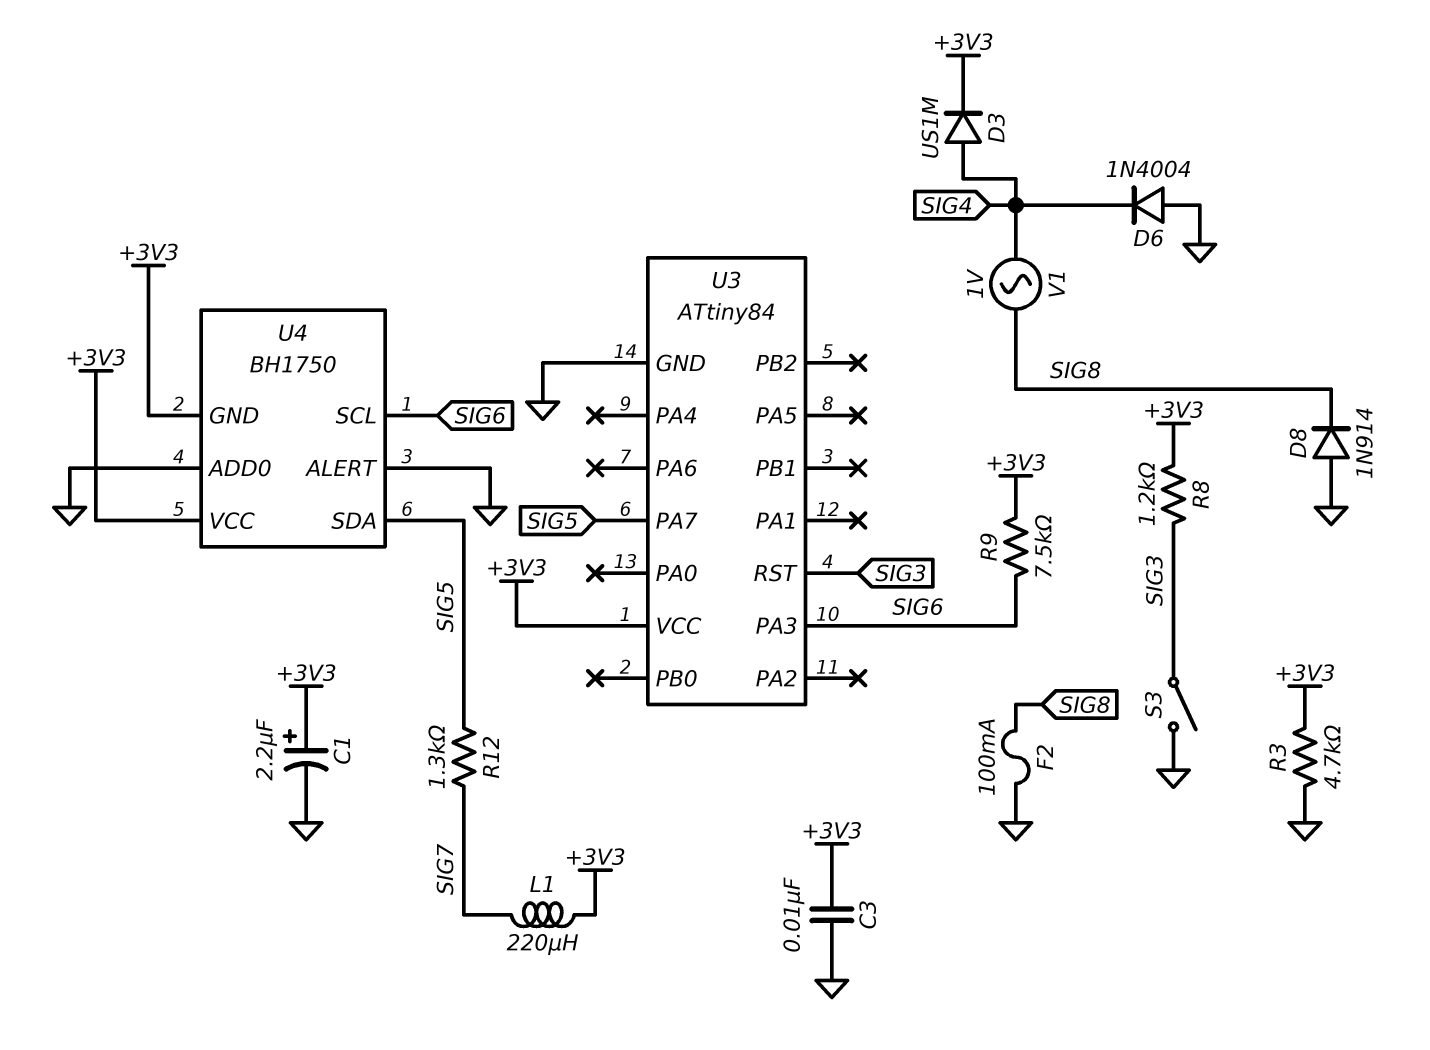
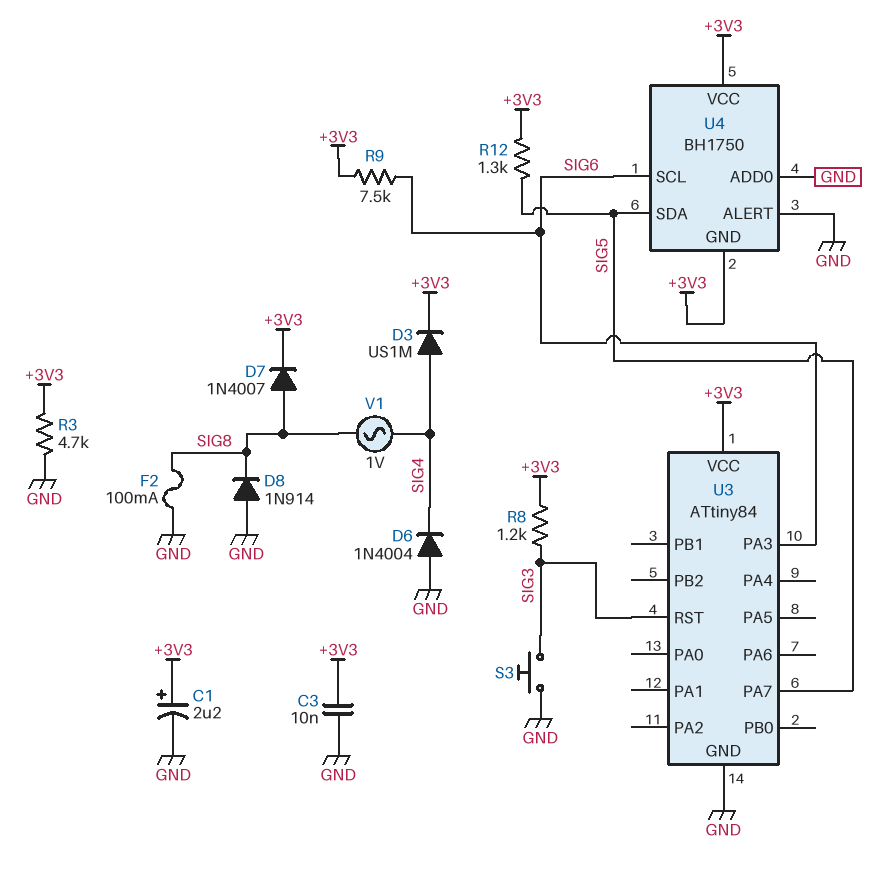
D7: none -> diode 1N4007 (A SIG8, K +3V3)
L1: 220uH (+3V3, SIG7) -> none
R12: 1.3k (SIG5, SIG7) -> 1.3k (+3V3, SIG5)
S3: switch (GND, SIG3) -> button (GND, SIG3)

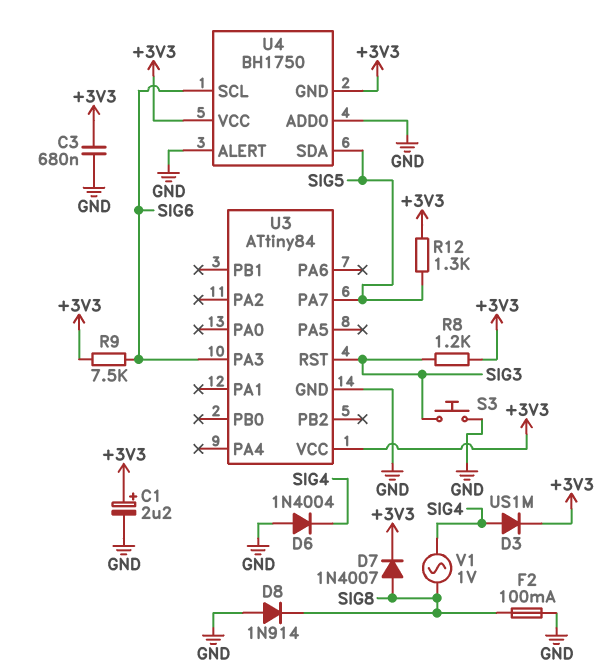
C3: 10nF (+3V3, GND) -> 680nF (+3V3, GND)
R3: 4.7k (+3V3, GND) -> none

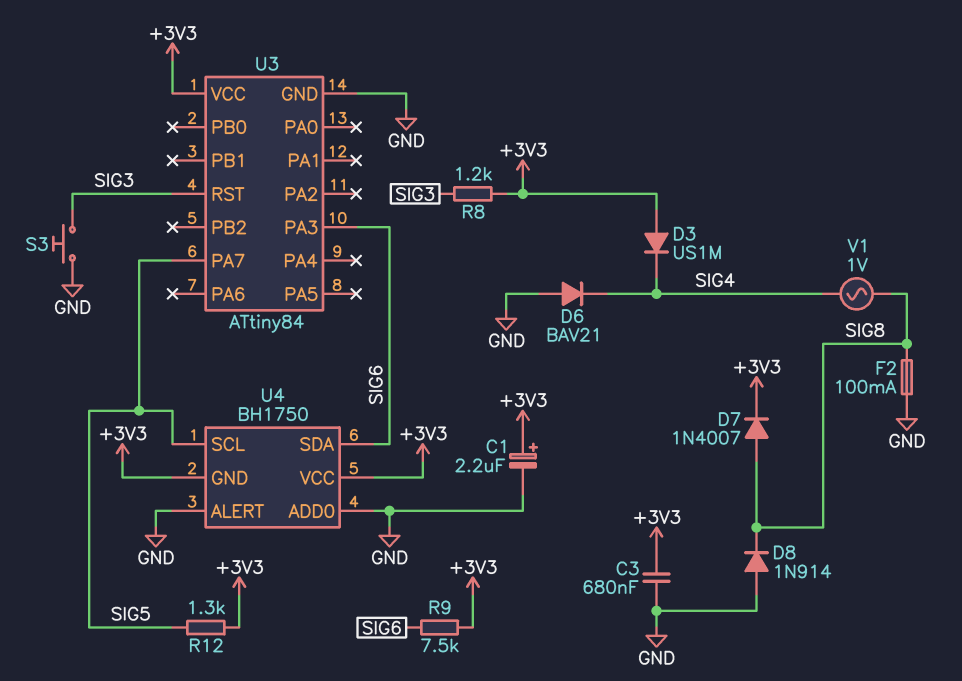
D3: diode US1M (A SIG4, K +3V3) -> diode US1M (A +3V3, K SIG4)
D6: diode 1N4004 (A GND, K SIG4) -> diode BAV21 (A GND, K SIG4)
U4 pin SCL: SIG6 -> SIG5
U4 pin SDA: SIG5 -> SIG6

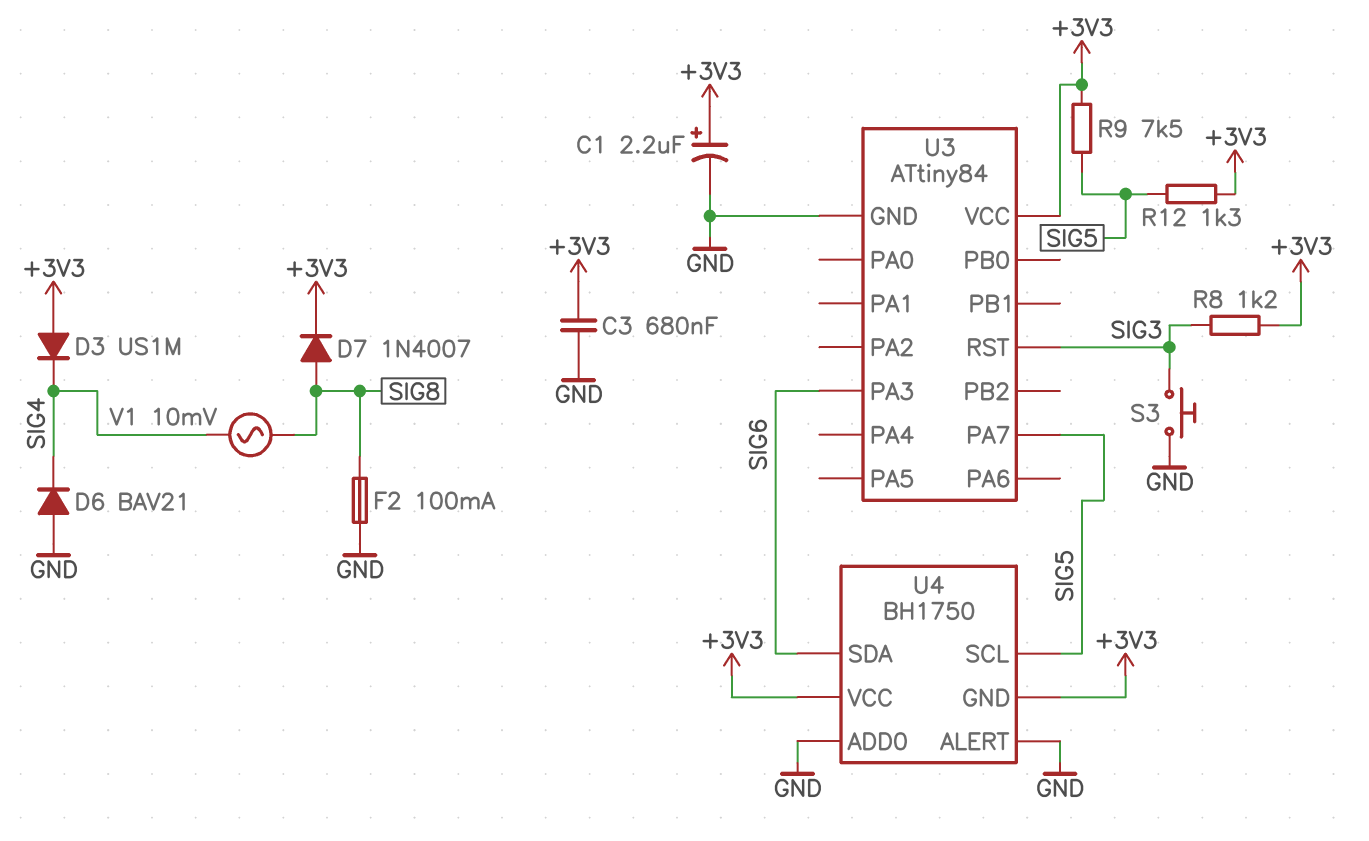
D8: diode 1N914 (A GND, K SIG8) -> none
R9: 7.5k (+3V3, SIG6) -> 7.5k (+3V3, SIG5)
V1: AC 1V (SIG4, SIG8) -> AC 10mV (SIG4, SIG8)

